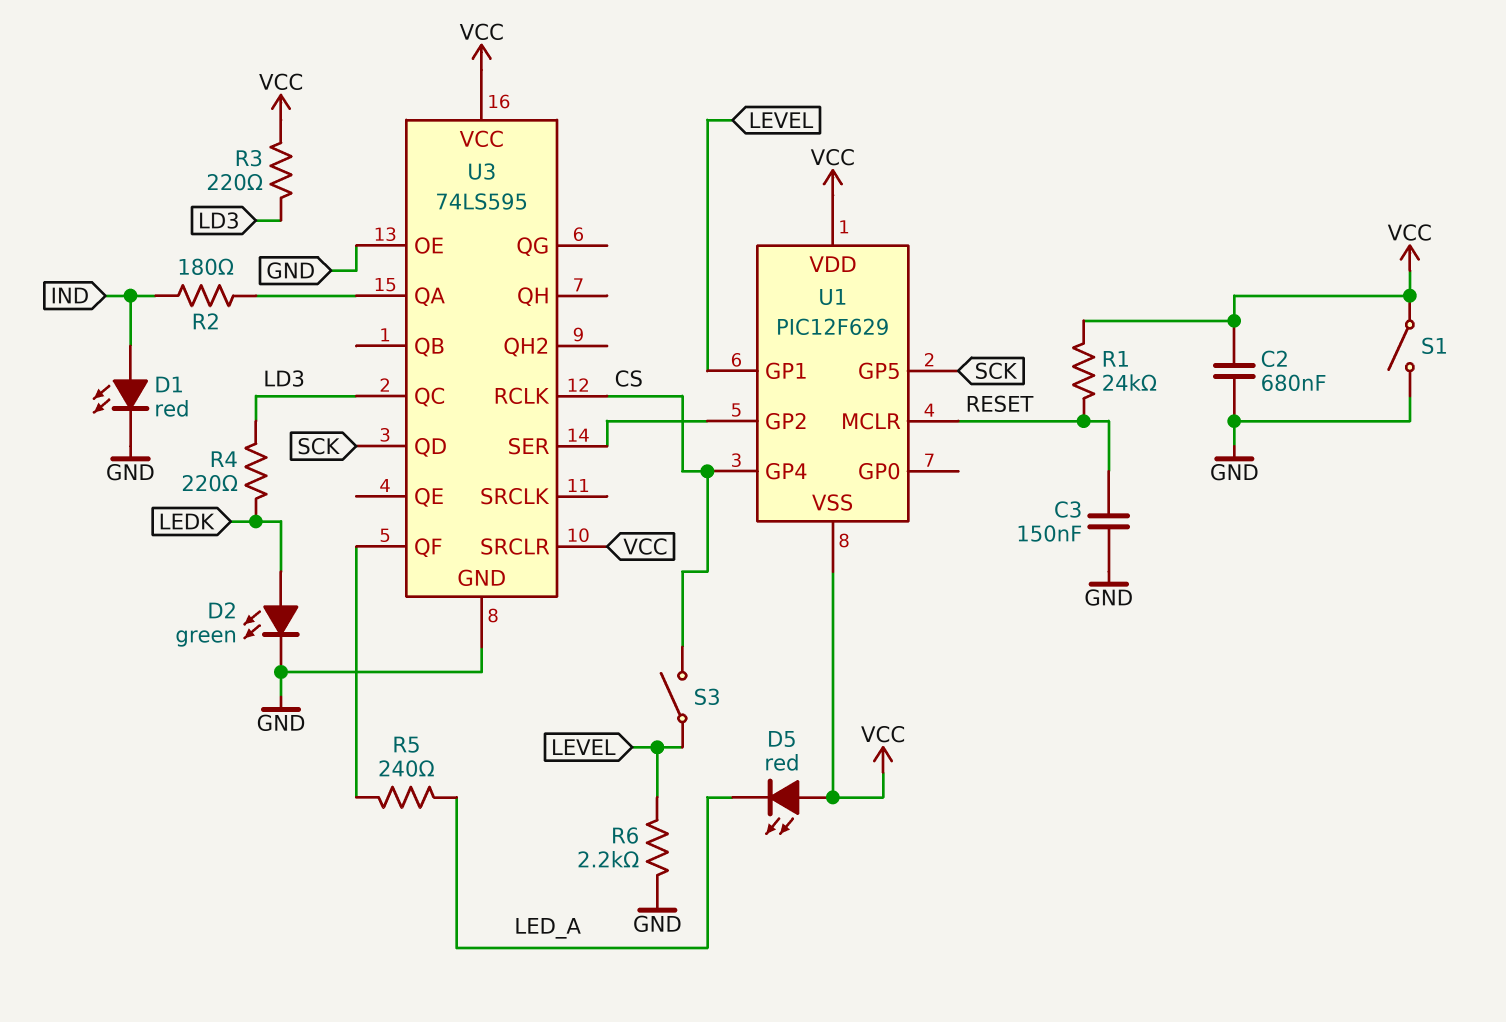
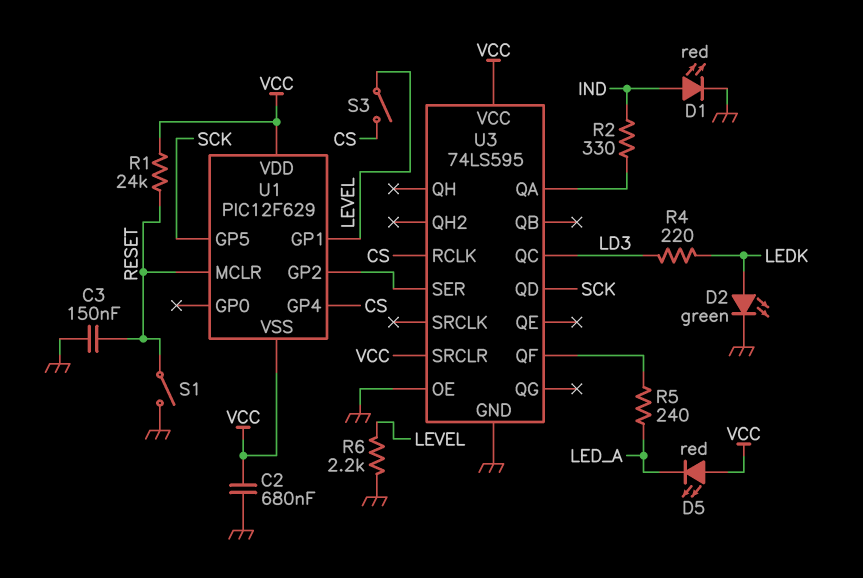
R2: 180 (IND, U3/QA) -> 330 (IND, U3/QA)
R3: 220 (LD3, VCC) -> none
S1: switch (GND, VCC) -> switch (GND, RESET)

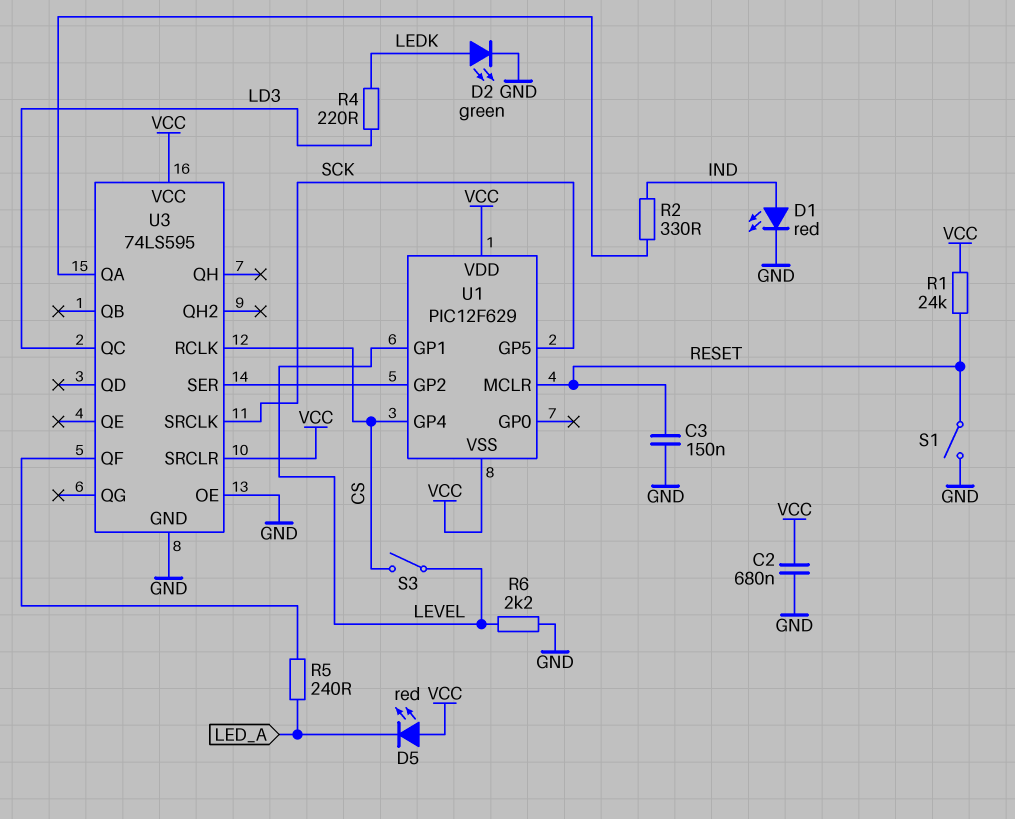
U3 pin QD: SCK -> none
U3 pin SRCLK: none -> SCK

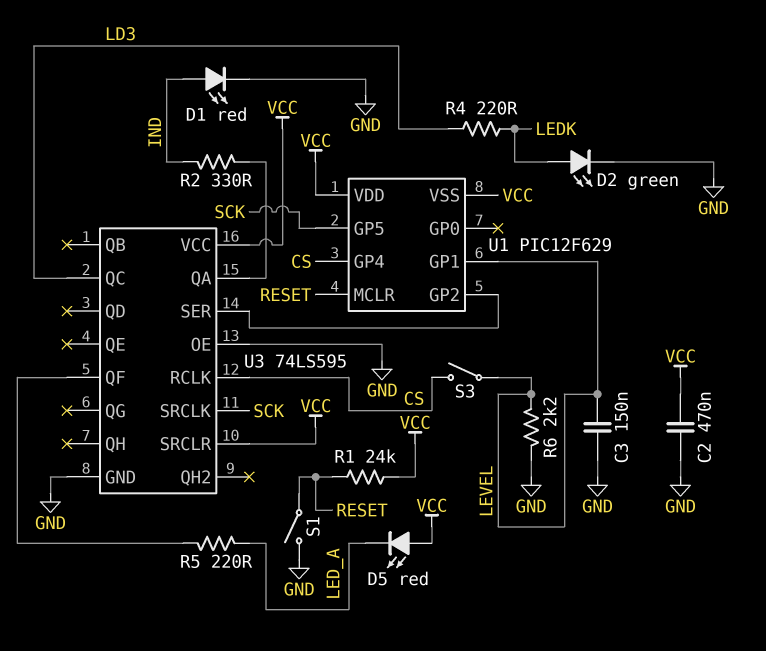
C2: 680nF (GND, VCC) -> 470nF (GND, VCC)
C3: 150nF (GND, RESET) -> 150nF (GND, LEVEL)
R5: 240 (LED_A, U3/QF) -> 220 (LED_A, U3/QF)

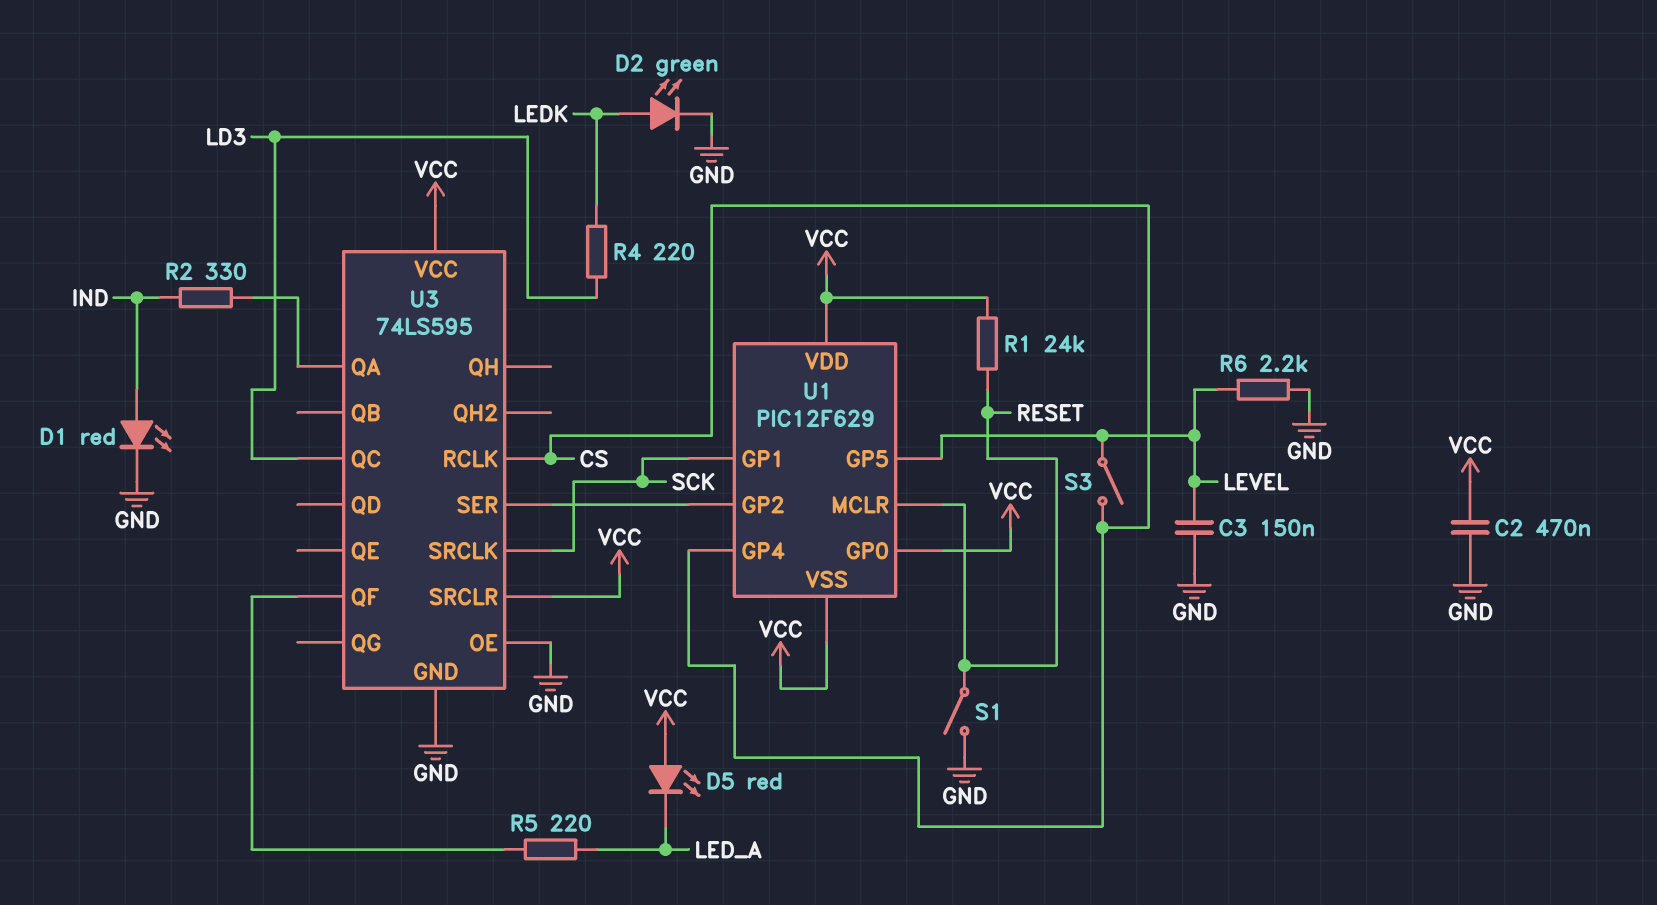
U1 pin GP0: none -> VCC
U1 pin GP1: LEVEL -> SCK
U1 pin GP5: SCK -> LEVEL

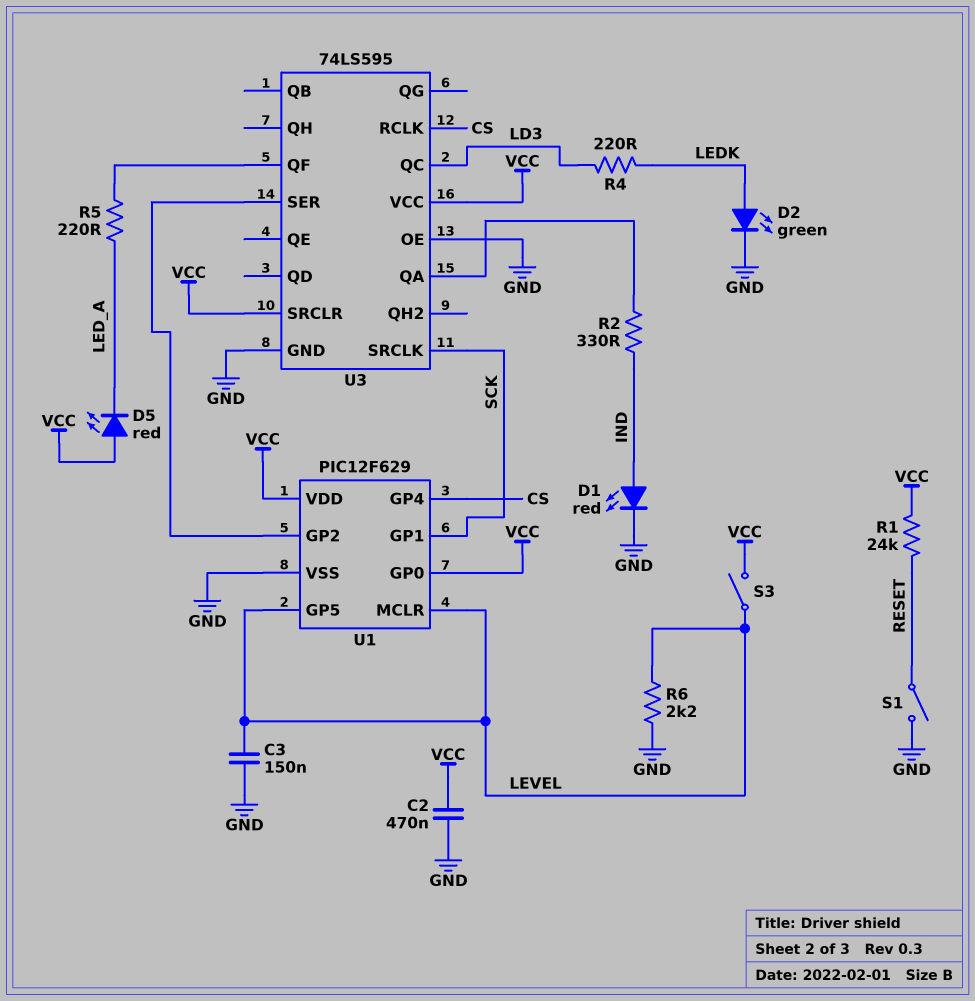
S3: switch (CS, LEVEL) -> switch (LEVEL, VCC)
U1 pin MCLR: RESET -> LEVEL
U1 pin VSS: VCC -> GND

